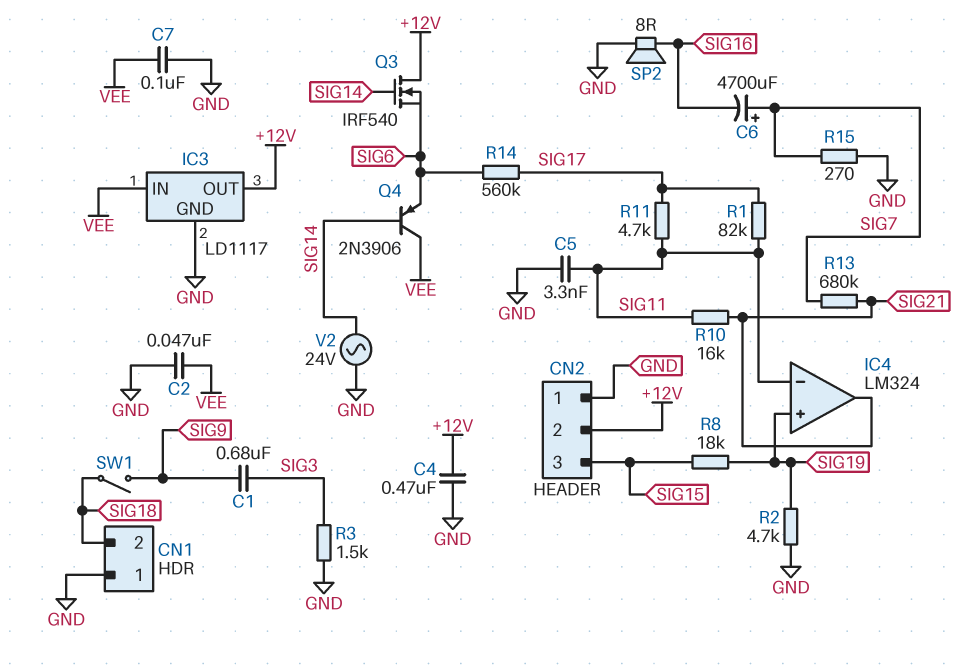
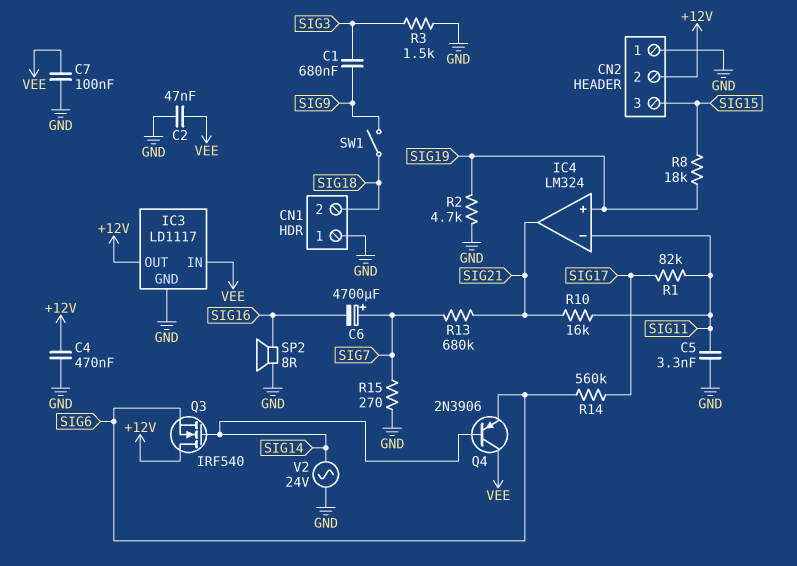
R11: 4.7k (SIG11, SIG17) -> none

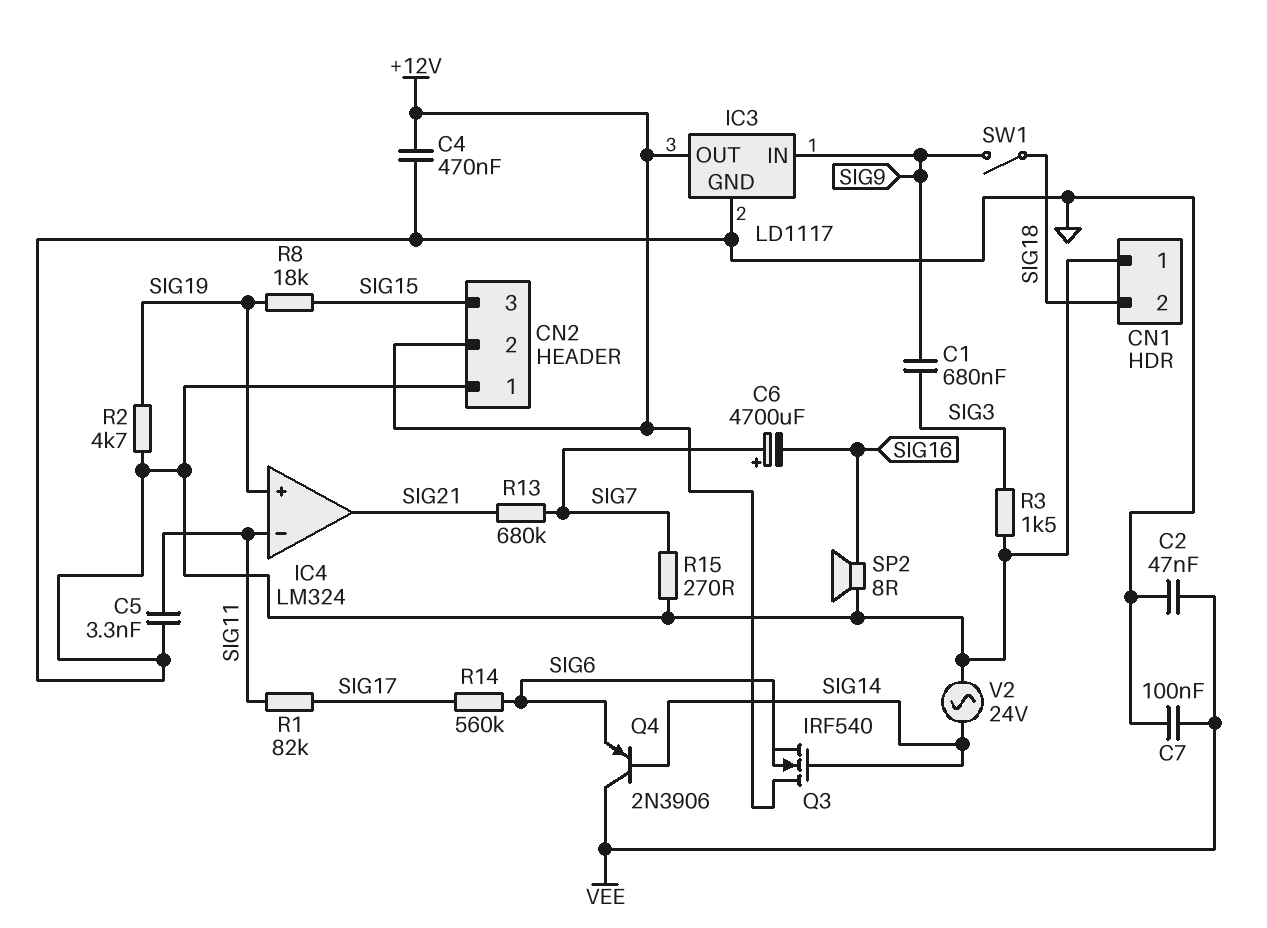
IC3 pin IN: VEE -> SIG9
R10: 16k (SIG11, SIG21) -> none

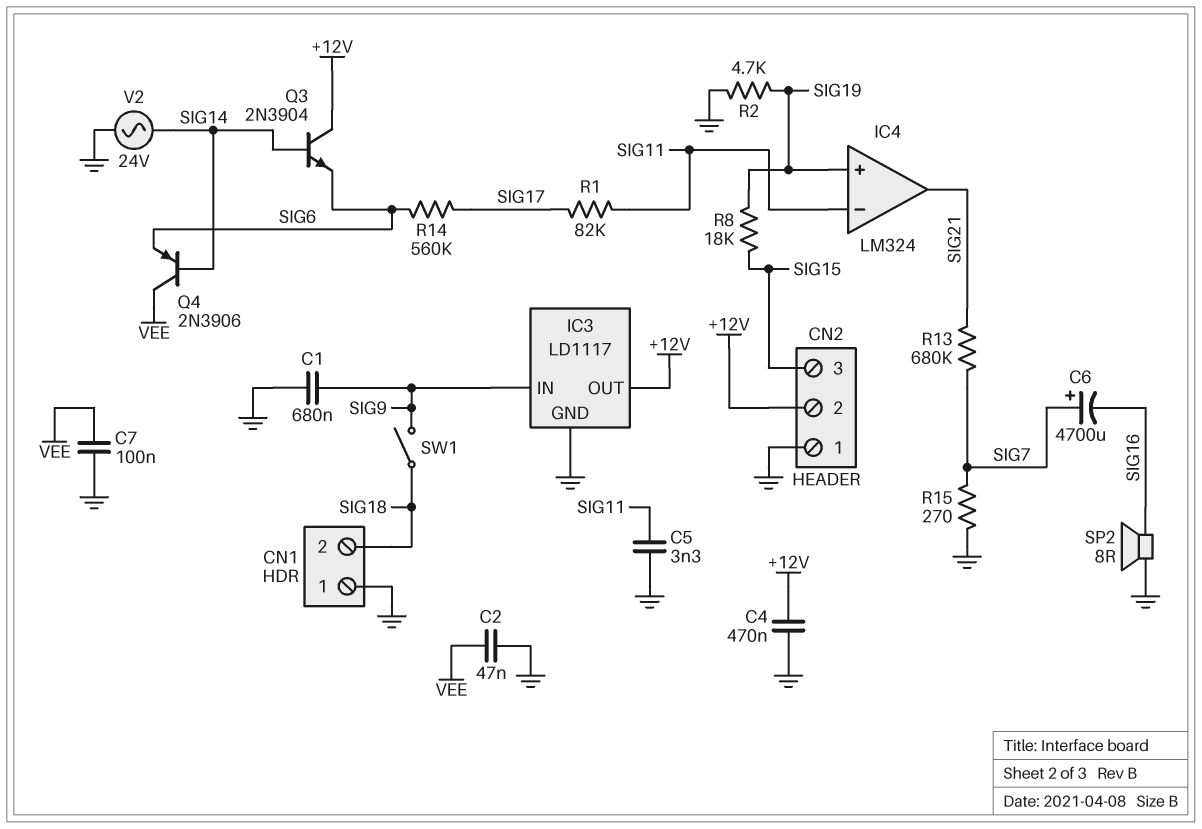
C1: 680nF (SIG3, SIG9) -> 680nF (GND, SIG9)
Q3: NMOS IRF540 (G SIG14, D +12V, S SIG6) -> NPN 2N3904 (B SIG14, C +12V, E SIG6)
R3: 1.5k (GND, SIG3) -> none

